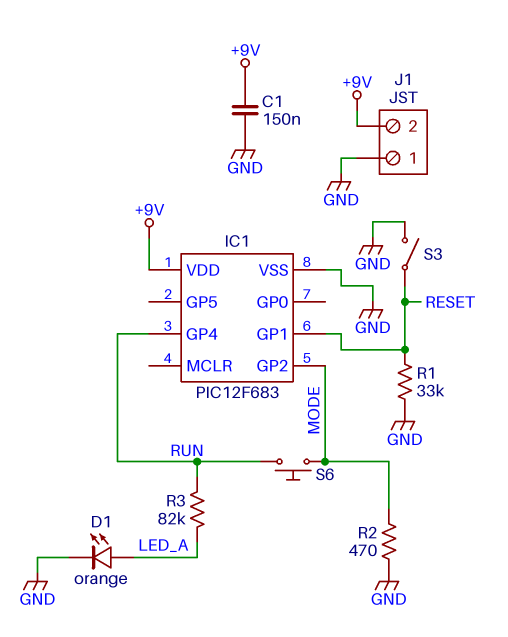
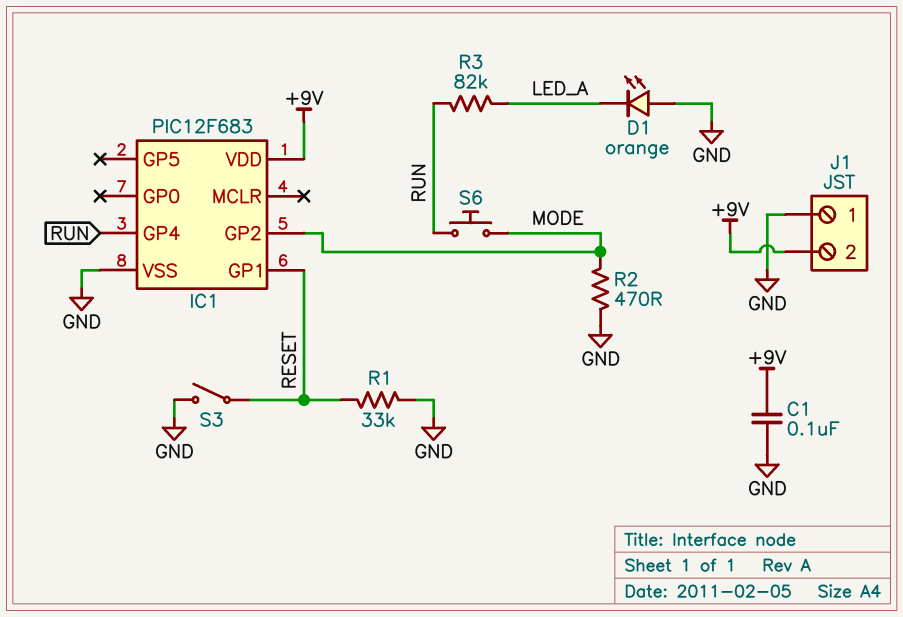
C1: 150nF (+9V, GND) -> 100nF (+9V, GND)
D1: LED orange (A LED_A, K GND) -> LED orange (A GND, K LED_A)

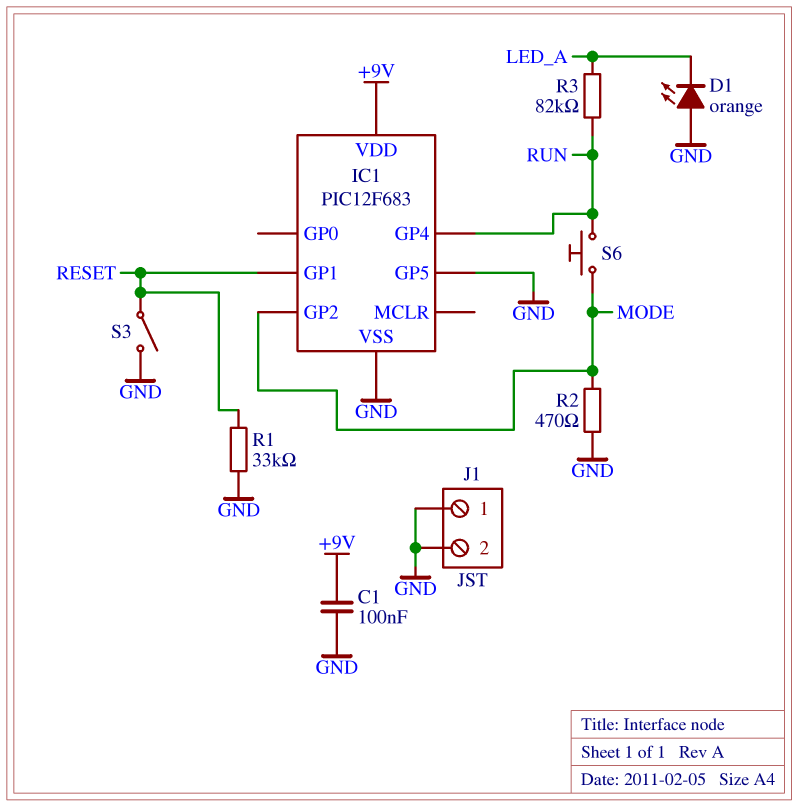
IC1 pin GP5: none -> GND
J1 pin 2: +9V -> GND

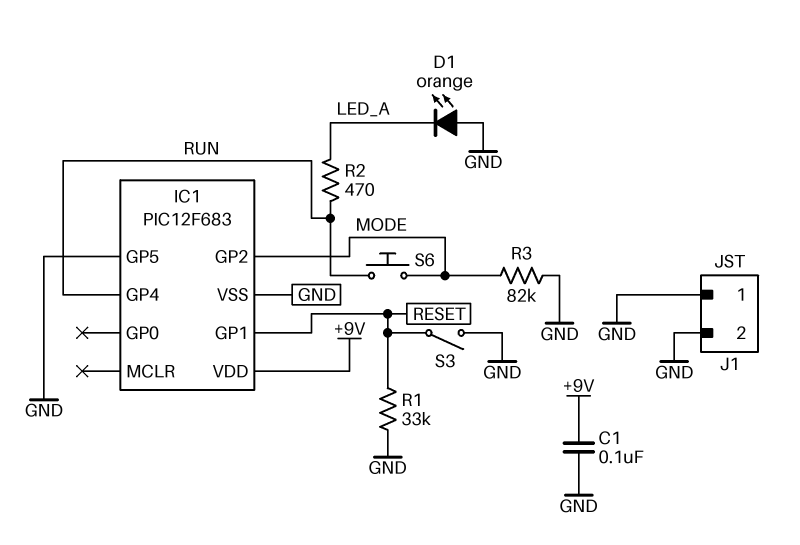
R2: 470 (GND, MODE) -> 470 (LED_A, RUN)
R3: 82k (LED_A, RUN) -> 82k (GND, MODE)

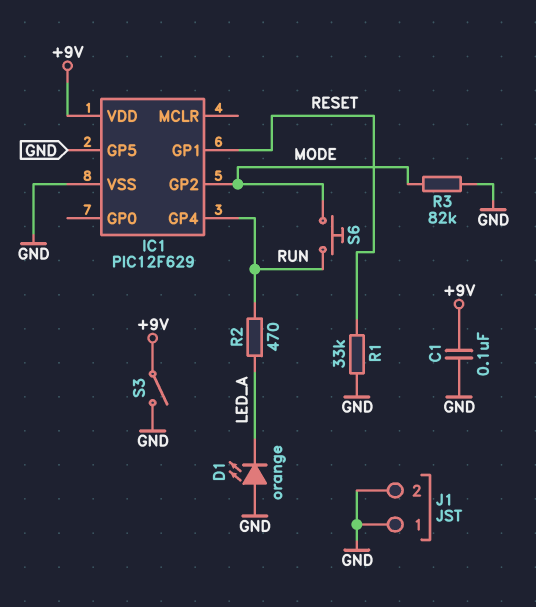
IC1: PIC12F683 -> PIC12F629
S3: switch (GND, RESET) -> switch (+9V, GND)

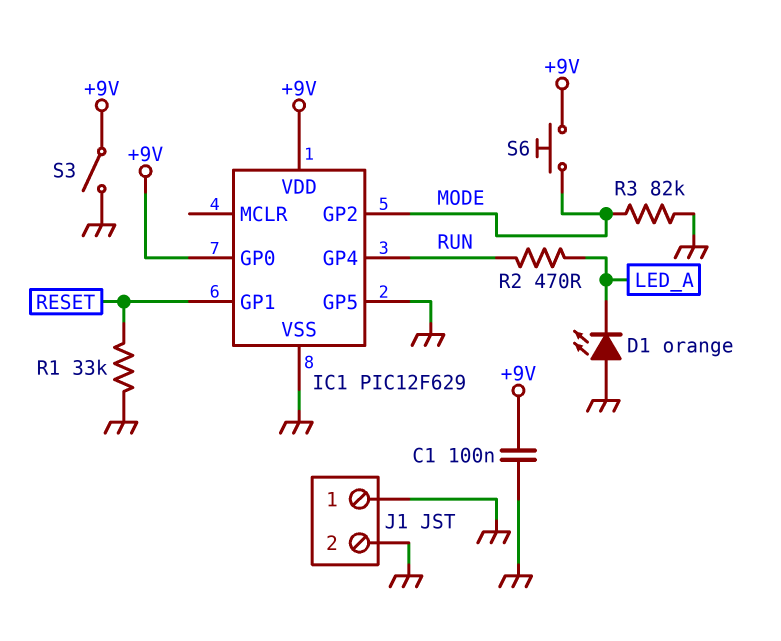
IC1 pin GP0: none -> +9V
S6: button (MODE, RUN) -> button (+9V, MODE)

